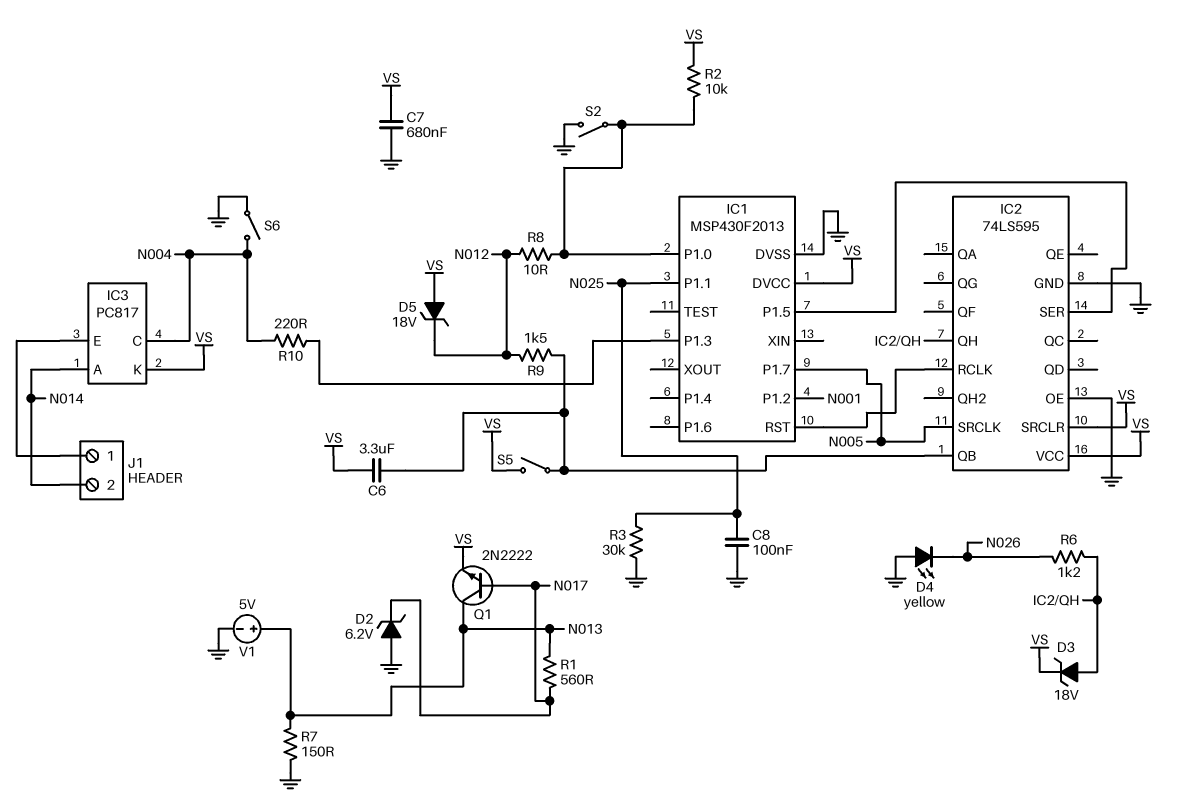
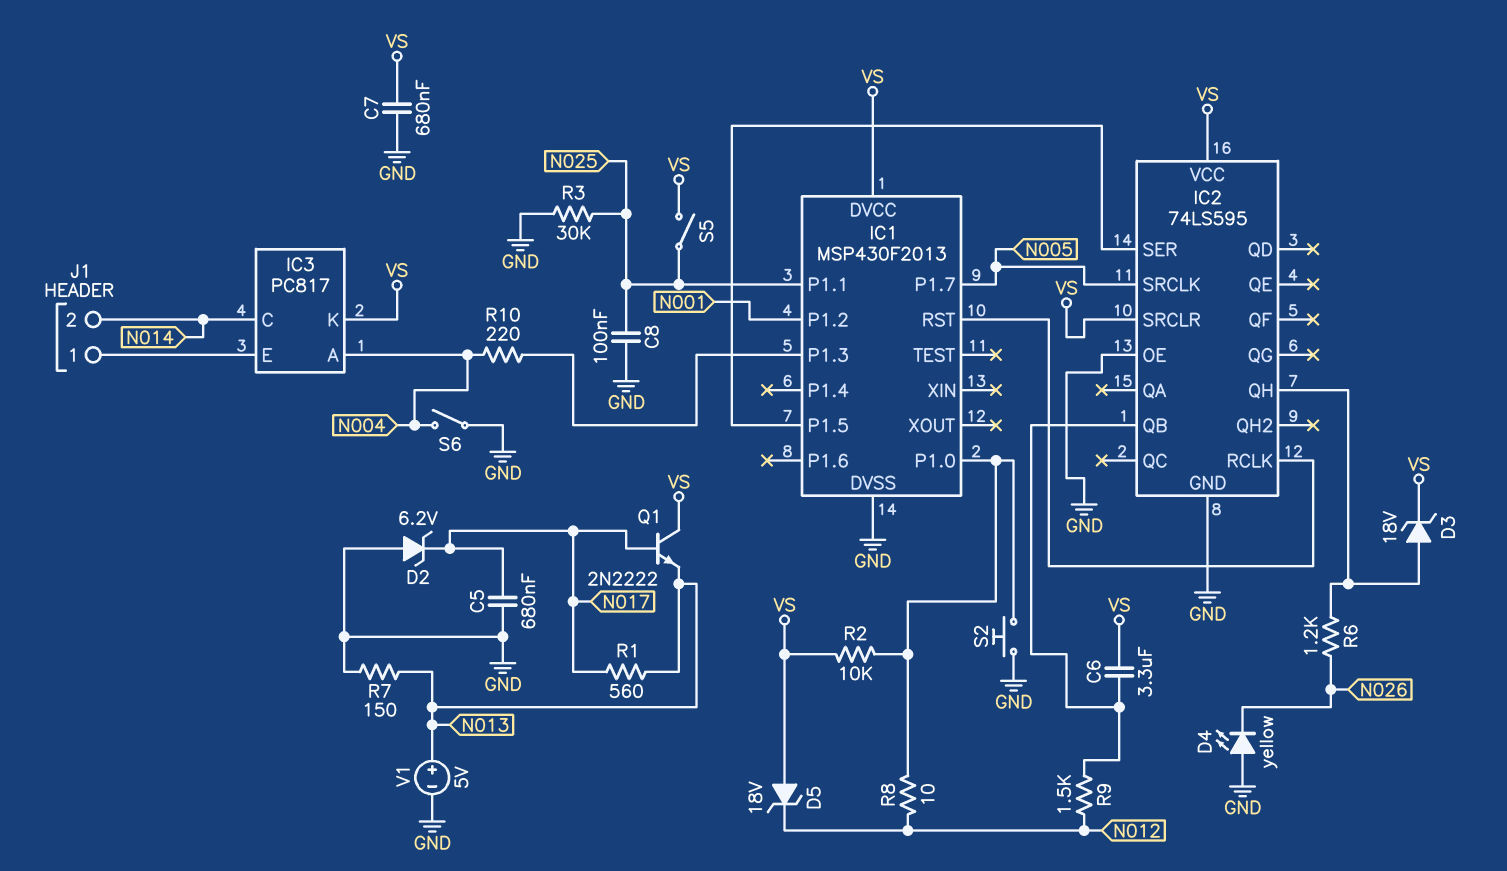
C5: none -> 680nF (GND, N017)
IC3 pin A: N014 -> N004
IC3 pin C: N004 -> N014
Q1: NPN 2N2222 (B N017, C N013, E VS) -> NPN 2N2222 (B N017, C VS, E N013)
S2: switch (GND, IC1/P1.0) -> button (GND, IC1/P1.0)
S5: switch (IC2/QB, VS) -> switch (N025, VS)

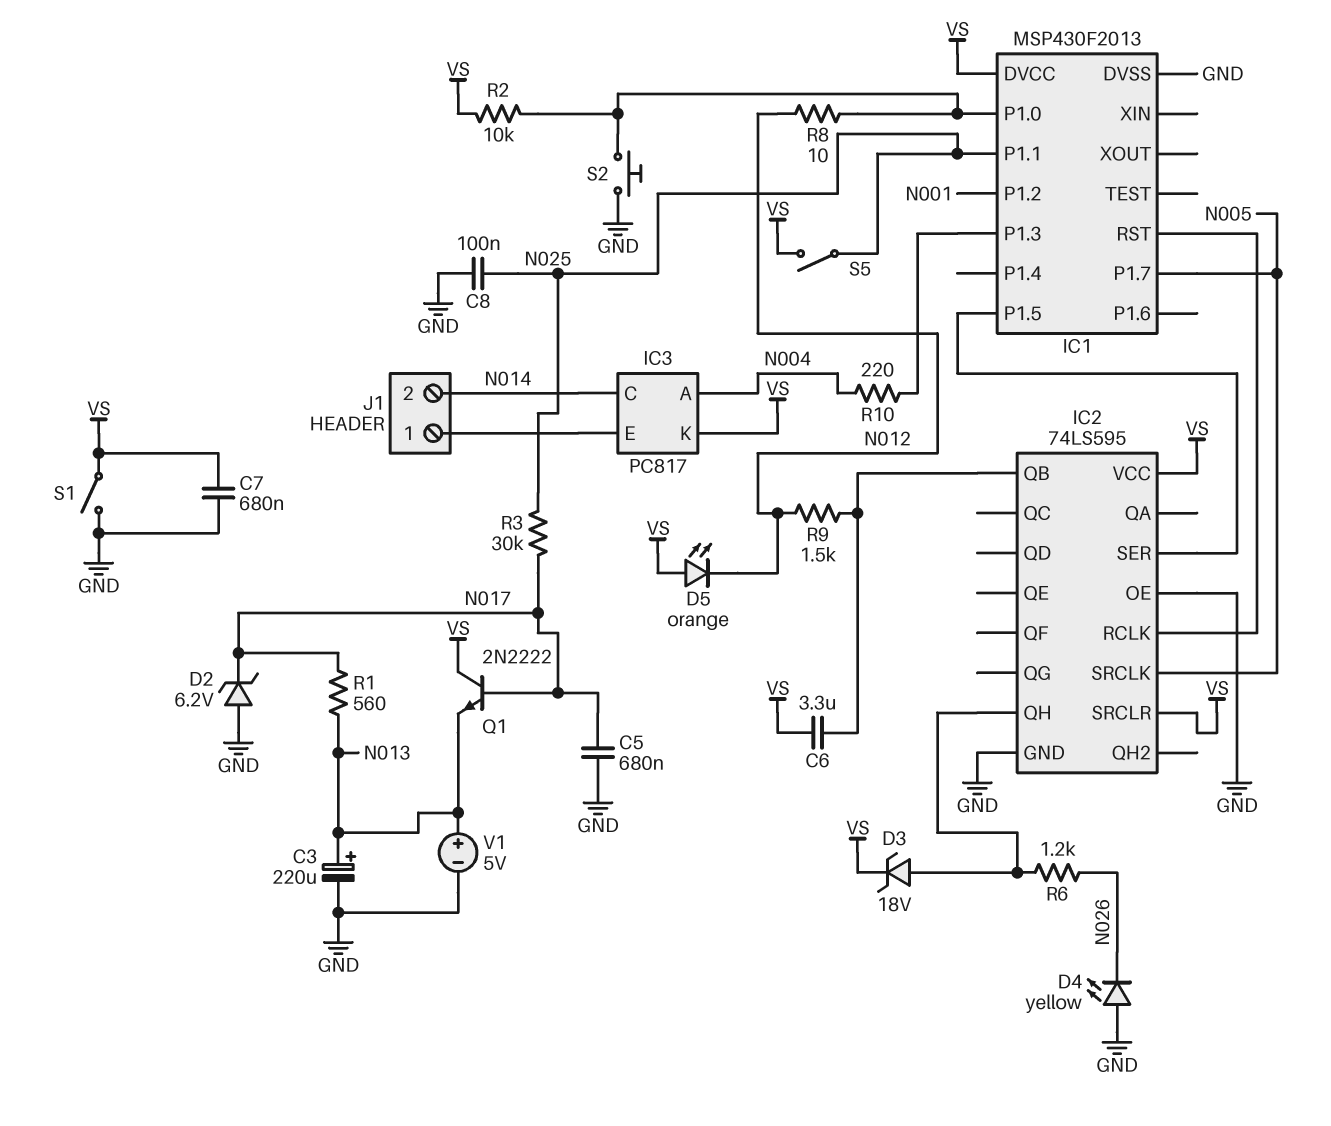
C3: none -> 220uF (plus N013, minus GND)
D5: zener 18V (A VS, K N012) -> LED orange (A VS, K N012)
R3: 30k (GND, N025) -> 30k (N017, N025)
R7: 150 (GND, N013) -> none
S1: none -> switch (GND, VS)
S6: switch (GND, N004) -> none

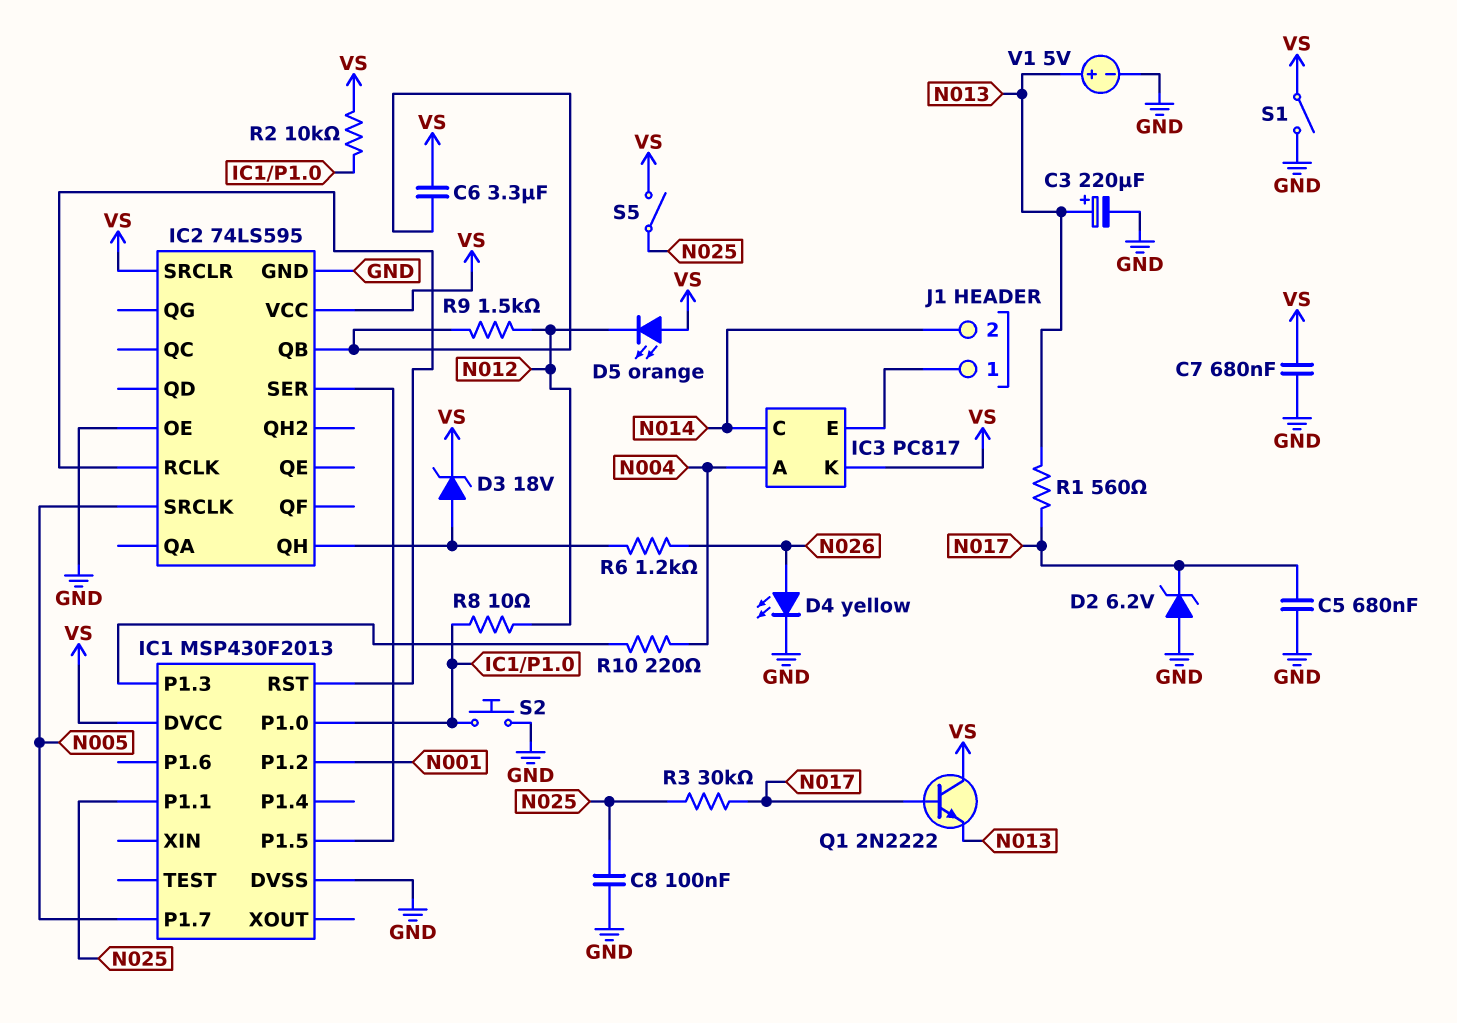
D4: LED yellow (A GND, K N026) -> LED yellow (A N026, K GND)

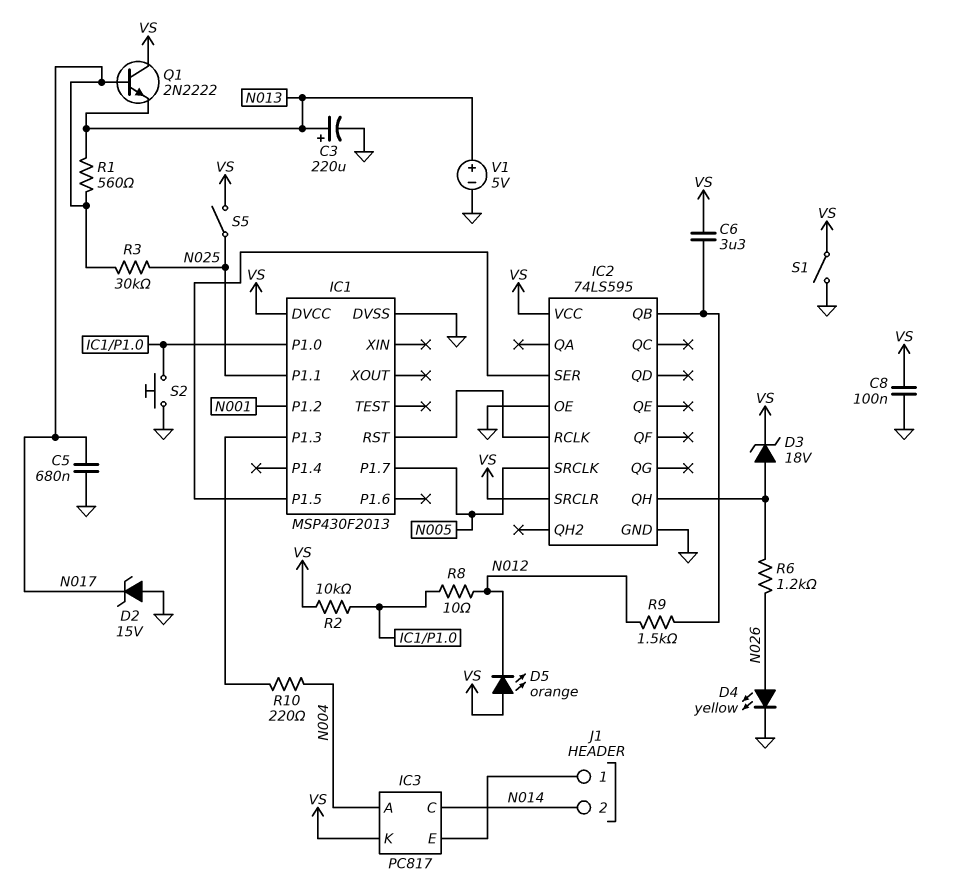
C7: 680nF (GND, VS) -> none
C8: 100nF (GND, N025) -> 100nF (GND, VS)
D2: zener 6.2V (A GND, K N017) -> zener 15V (A GND, K N017)

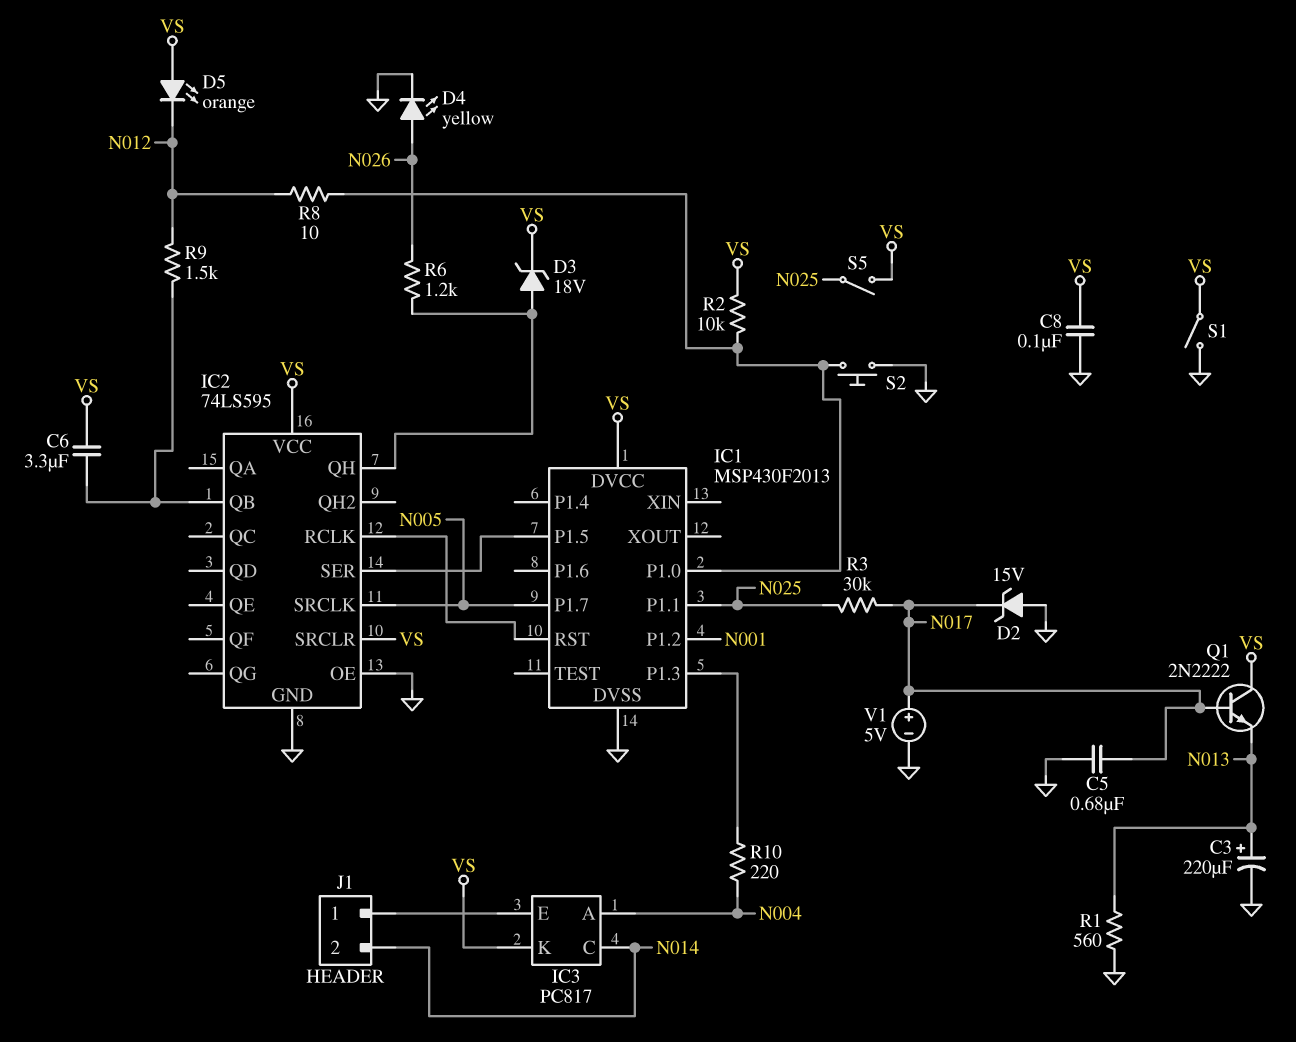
R1: 560 (N013, N017) -> 560 (GND, N013)
V1: 5V (plus N013, minus GND) -> 5V (plus N017, minus GND)

